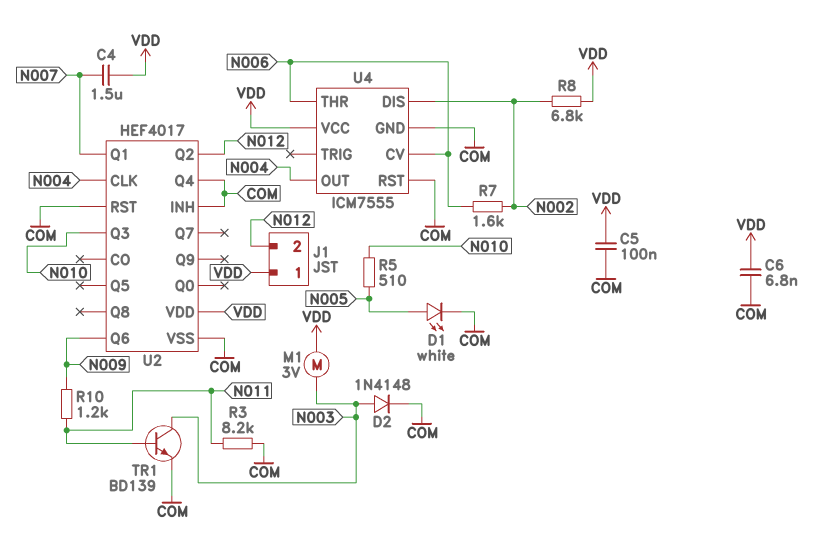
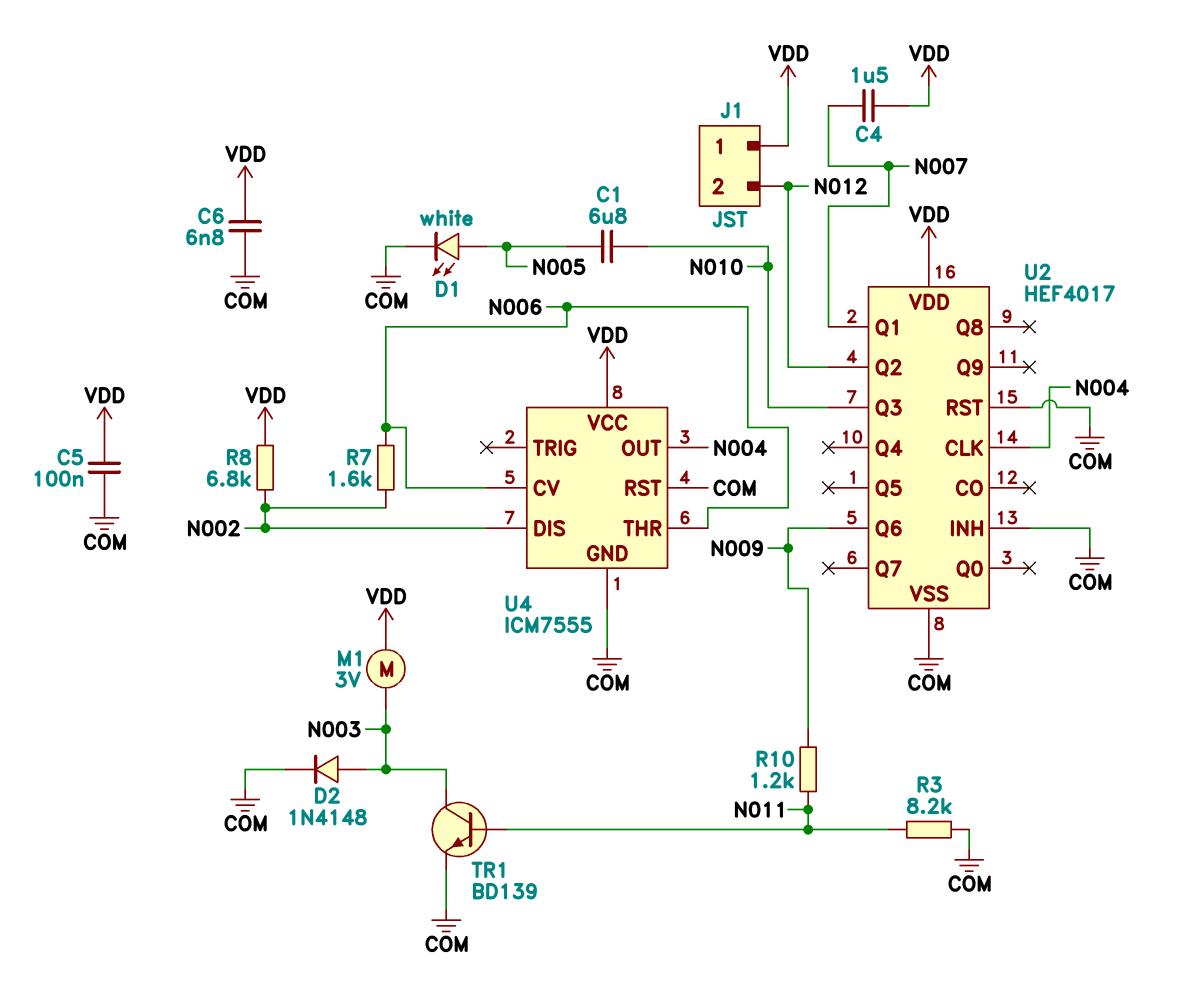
C1: none -> 6.8uF (N005, N010)
R5: 510 (N005, N010) -> none
U2 pin Q4: COM -> none

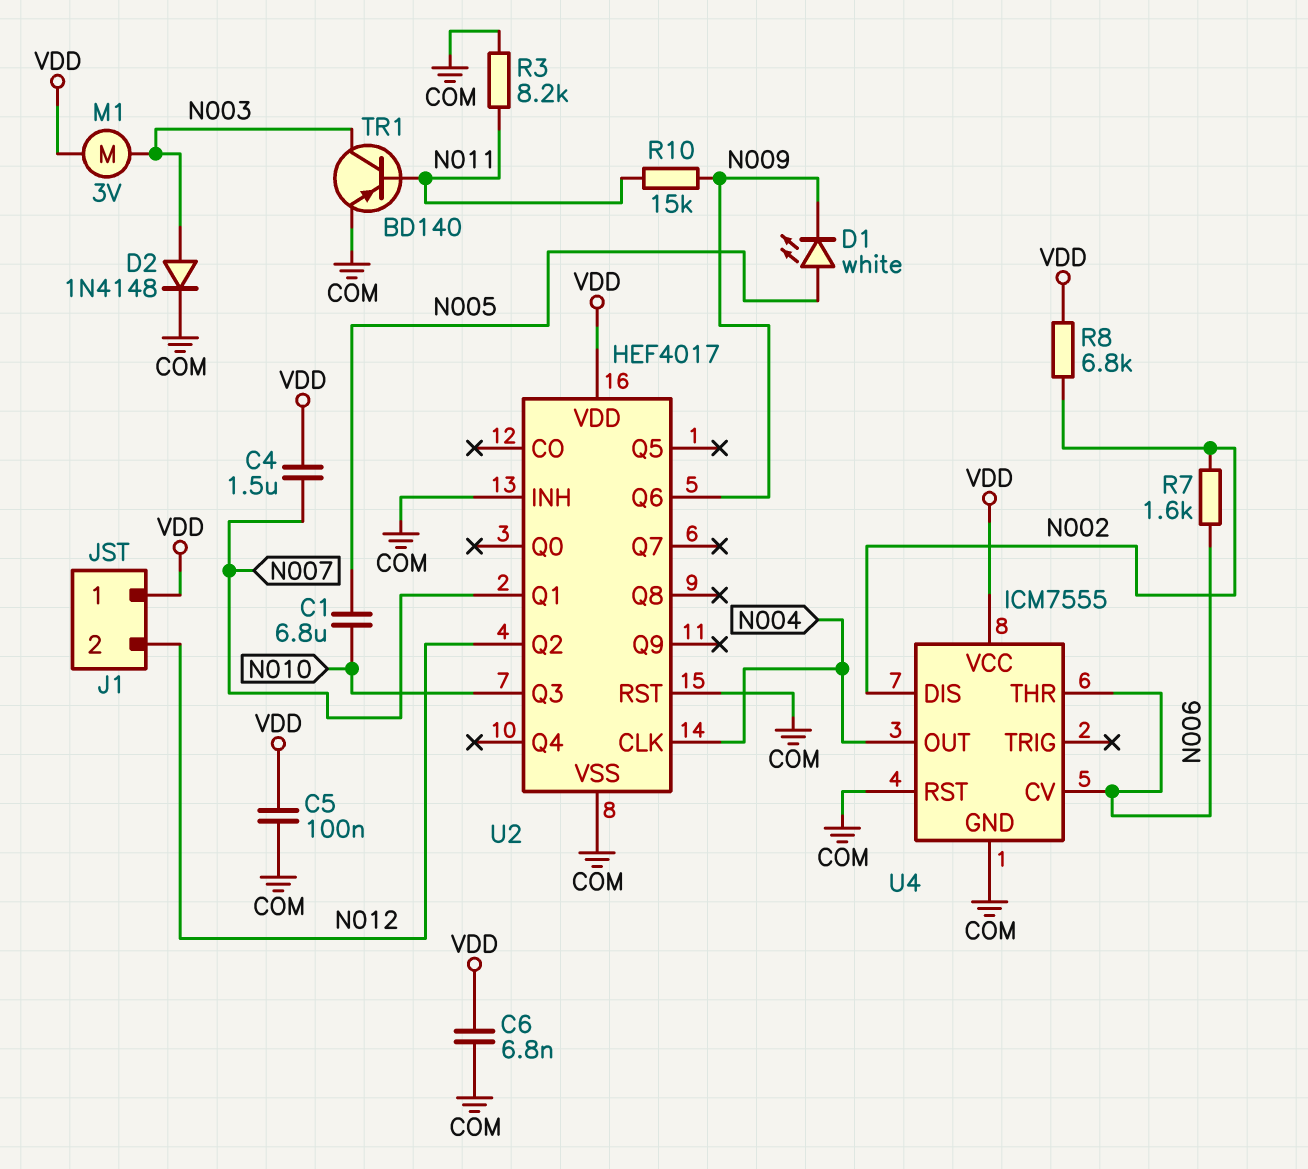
D1: LED white (A N005, K COM) -> LED white (A N005, K N009)
R10: 1.2k (N009, N011) -> 15k (N009, N011)
TR1: NPN BD139 (B N011, C N003, E COM) -> PNP BD140 (B N011, C N003, E COM)

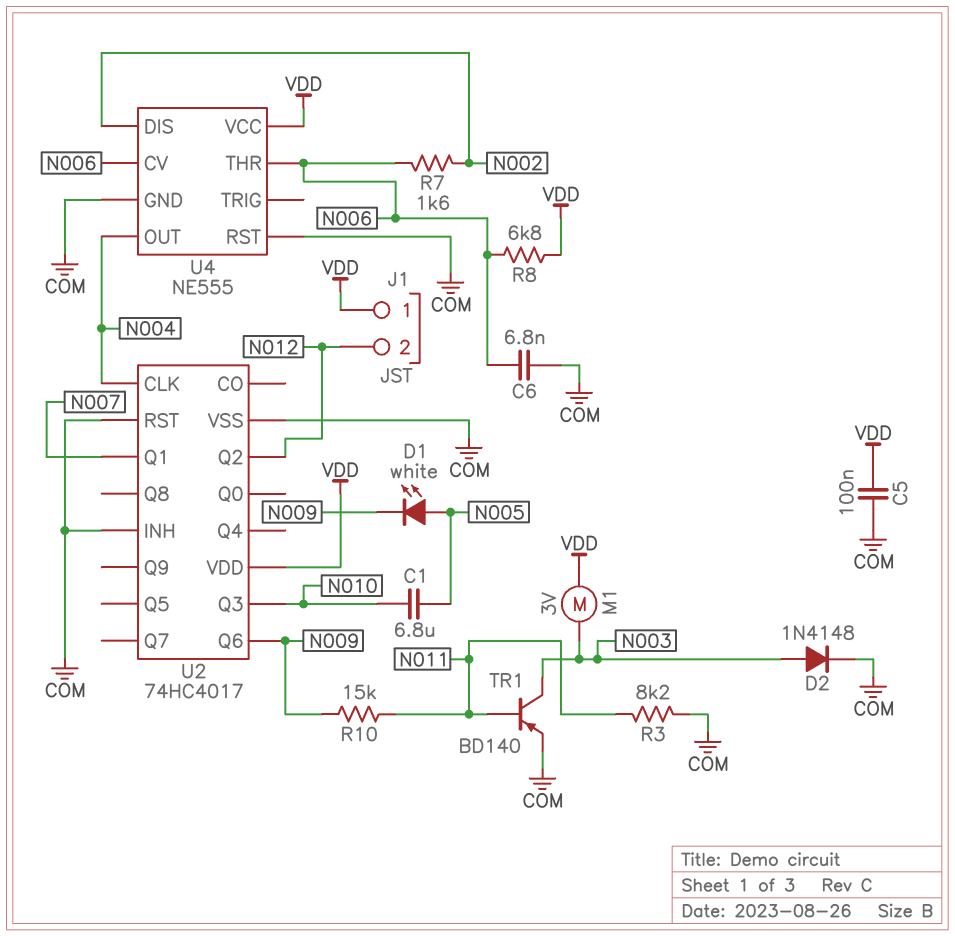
C4: 1.5uF (N007, VDD) -> none
C6: 6.8nF (COM, VDD) -> 6.8nF (COM, N006)
R8: 6.8k (N002, VDD) -> 6.8k (N006, VDD)
U2: HEF4017 -> 74HC4017
U4: ICM7555 -> NE555

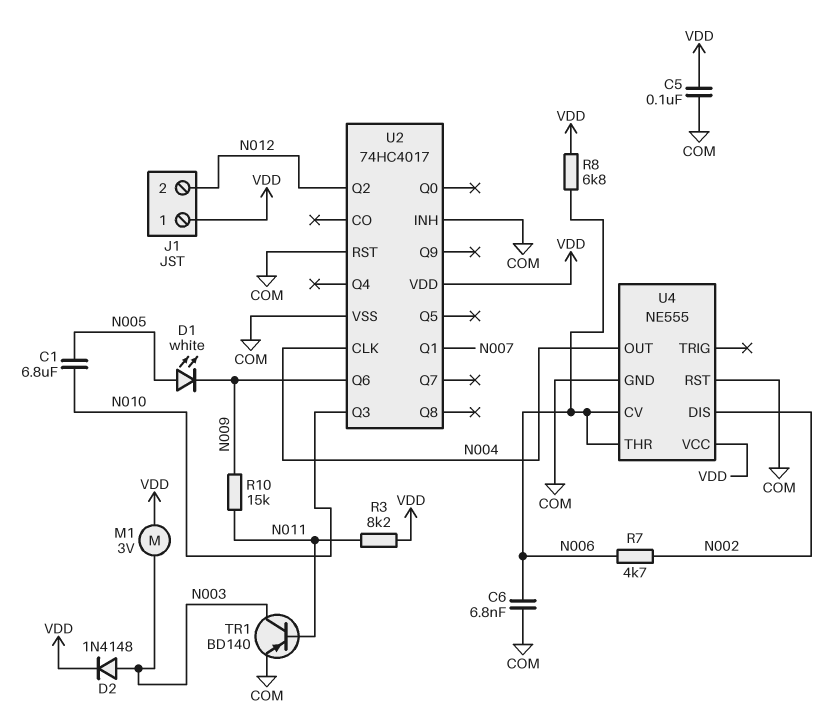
D2: diode 1N4148 (A N003, K COM) -> diode 1N4148 (A N003, K VDD)
R3: 8.2k (COM, N011) -> 8.2k (N011, VDD)
R7: 1.6k (N002, N006) -> 4.7k (N002, N006)

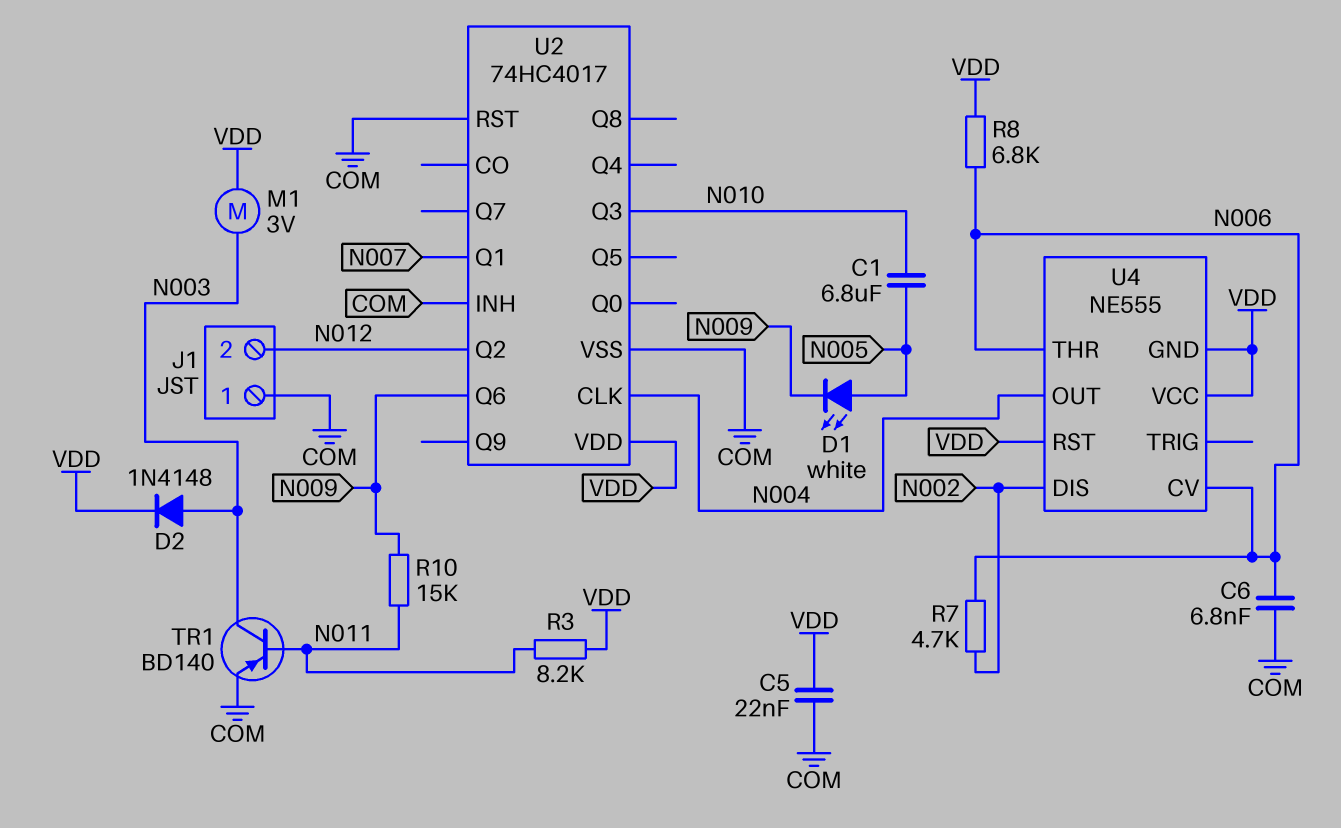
C5: 100nF (COM, VDD) -> 22nF (COM, VDD)
J1 pin 1: VDD -> COM
U4 pin GND: COM -> VDD
U4 pin RST: COM -> VDD

